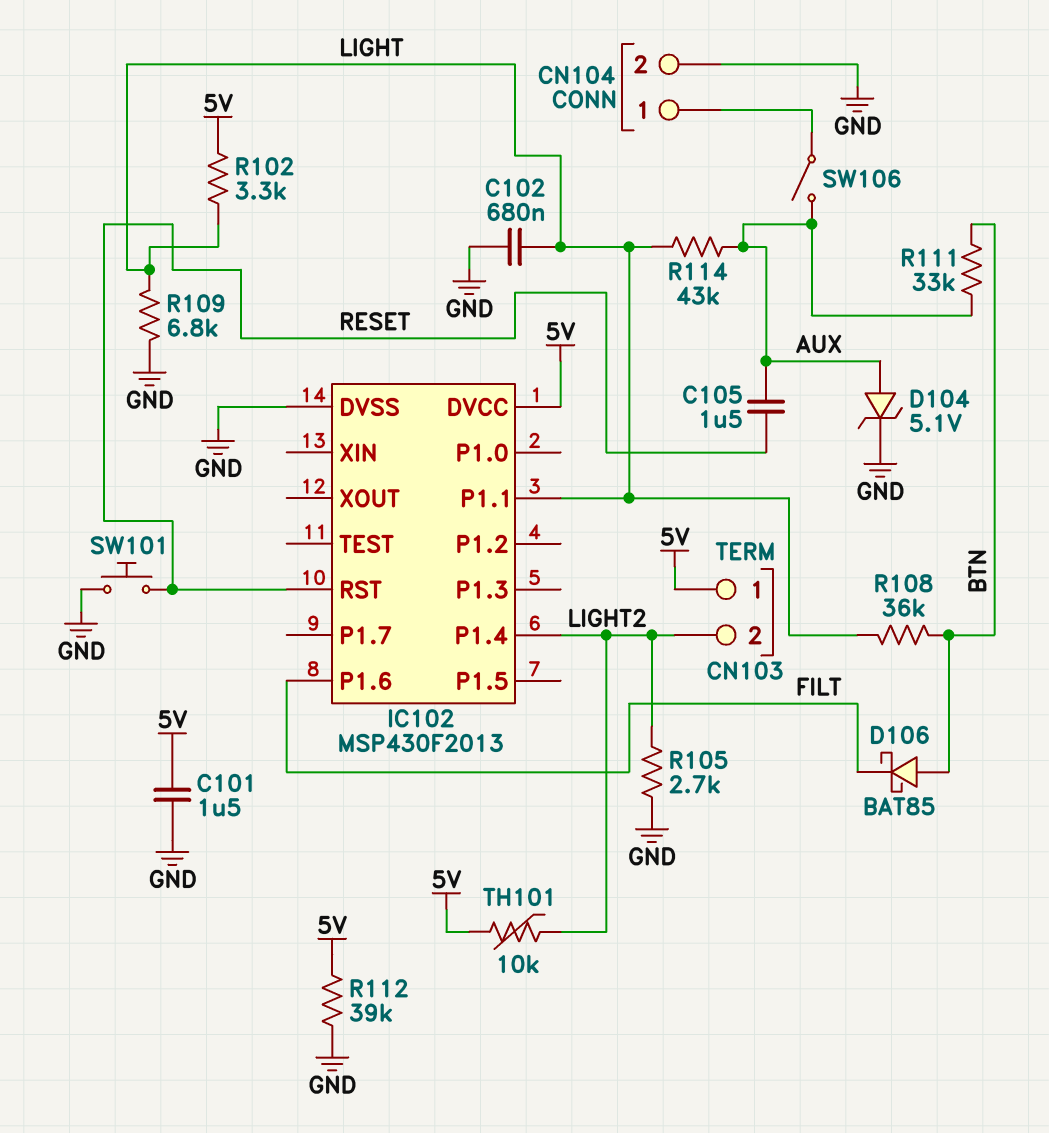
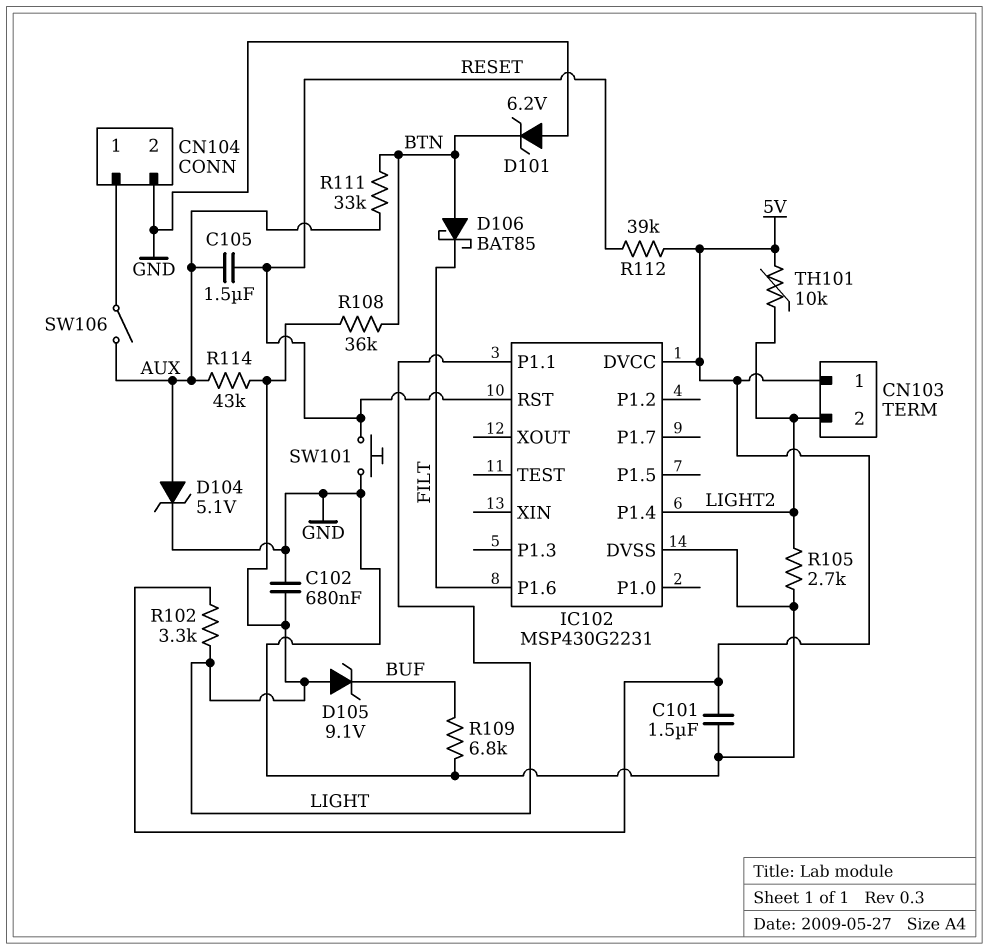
D101: none -> zener 6.2V (A GND, K BTN)
D105: none -> zener 9.1V (A LIGHT, K BUF)
IC102: MSP430F2013 -> MSP430G2231
R109: 6.8k (GND, LIGHT) -> 6.8k (BUF, GND)
R112: 39k (5V, GND) -> 39k (5V, RESET)

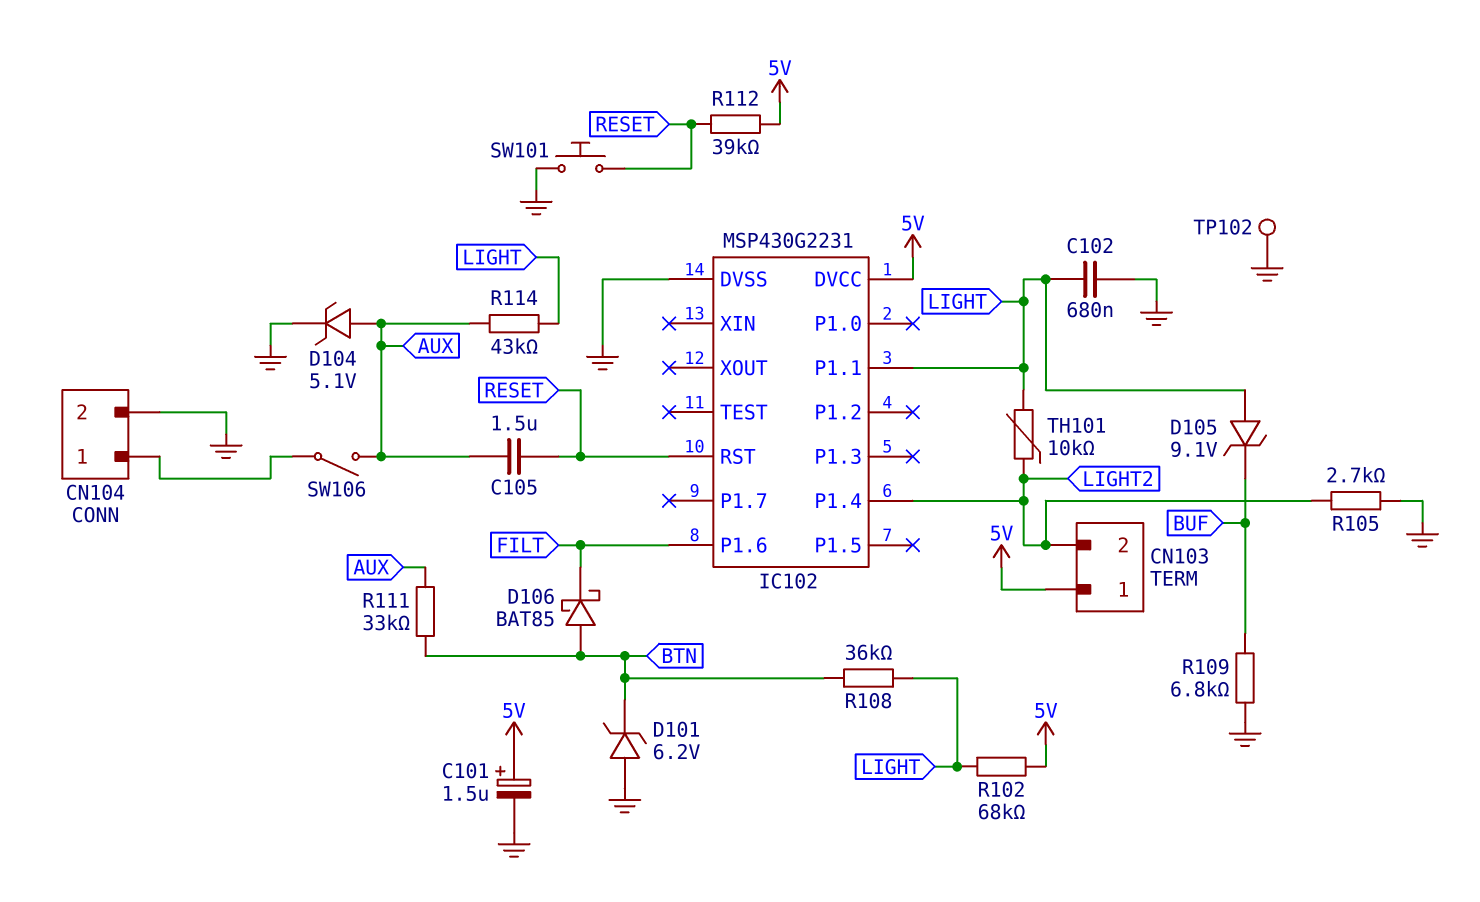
C101: 1.5uF (5V, GND) -> 1.5uF (plus 5V, minus GND)
R102: 3.3k (5V, LIGHT) -> 68k (5V, LIGHT)
TH101: 10k (5V, LIGHT2) -> 10k (LIGHT, LIGHT2)
TP102: none -> test point (GND)

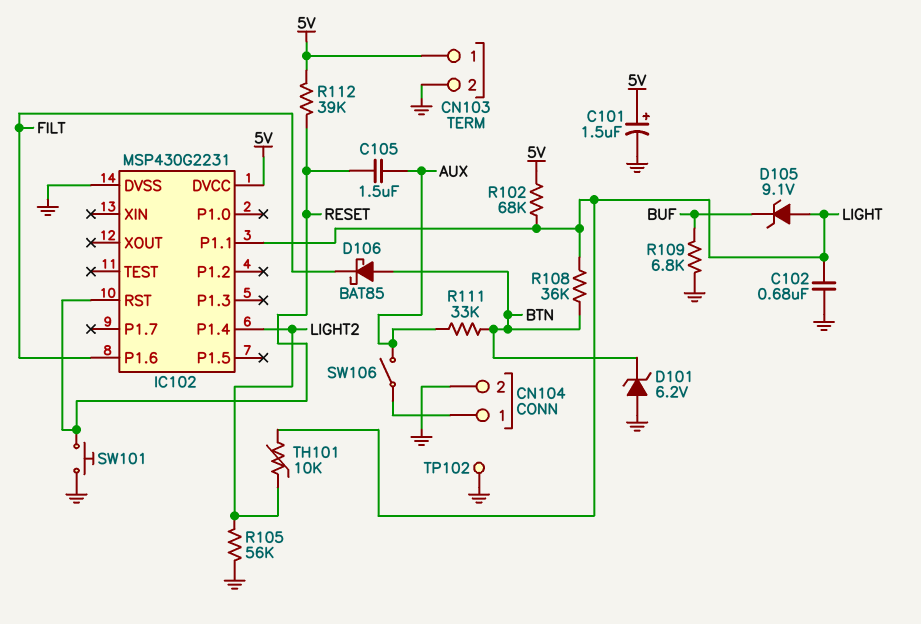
CN103 pin 2: LIGHT2 -> GND
D104: zener 5.1V (A AUX, K GND) -> none
R105: 2.7k (GND, LIGHT2) -> 56k (GND, LIGHT2)
R114: 43k (AUX, LIGHT) -> none

